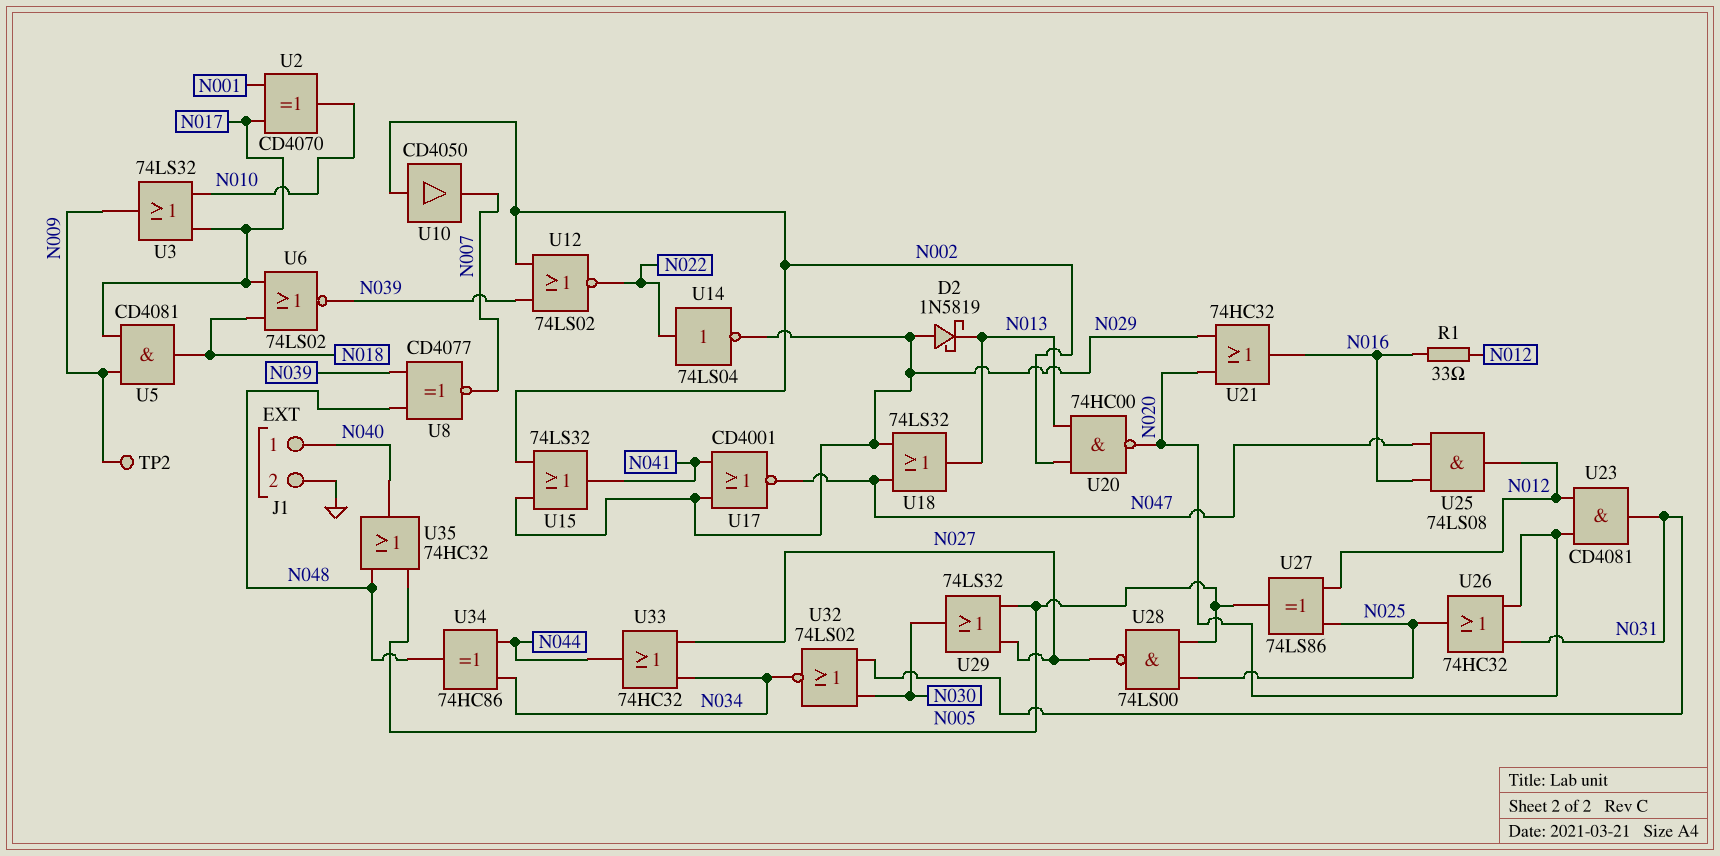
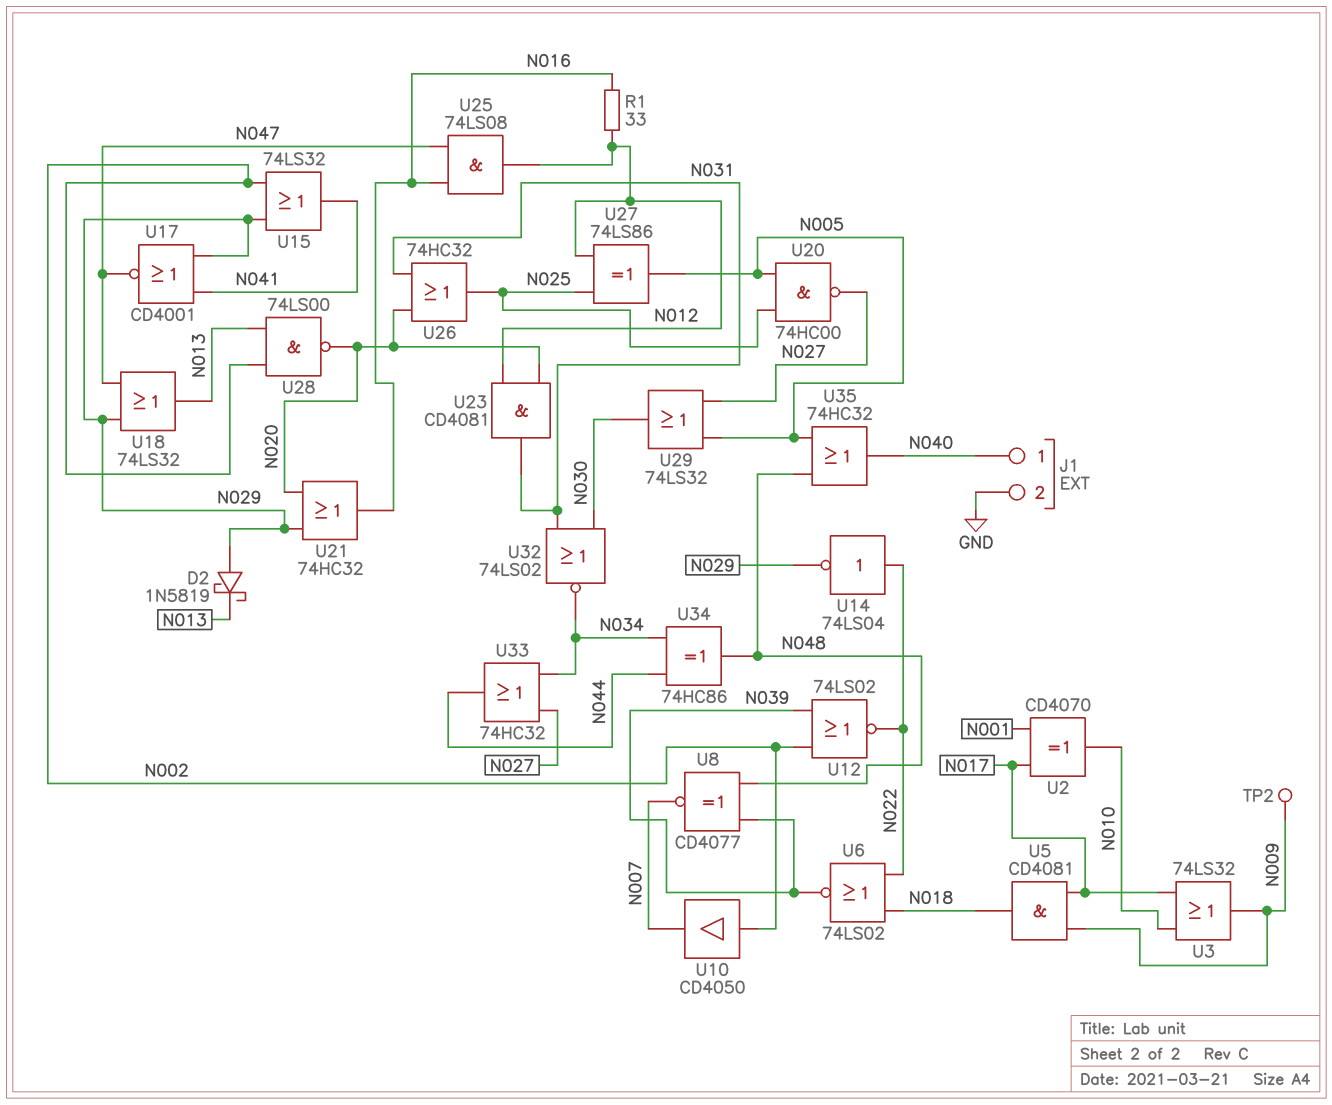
U6: NOR 74LS02 (in N017, in N018, out N039) -> NOR 74LS02 (in N018, in N022, out N039)
U20: NAND 74HC00 (in N002, in N013, out N020) -> NAND 74HC00 (in N005, in N025, out N027)
U28: NAND 74LS00 (in N005, in N025, out N027) -> NAND 74LS00 (in N002, in N013, out N020)

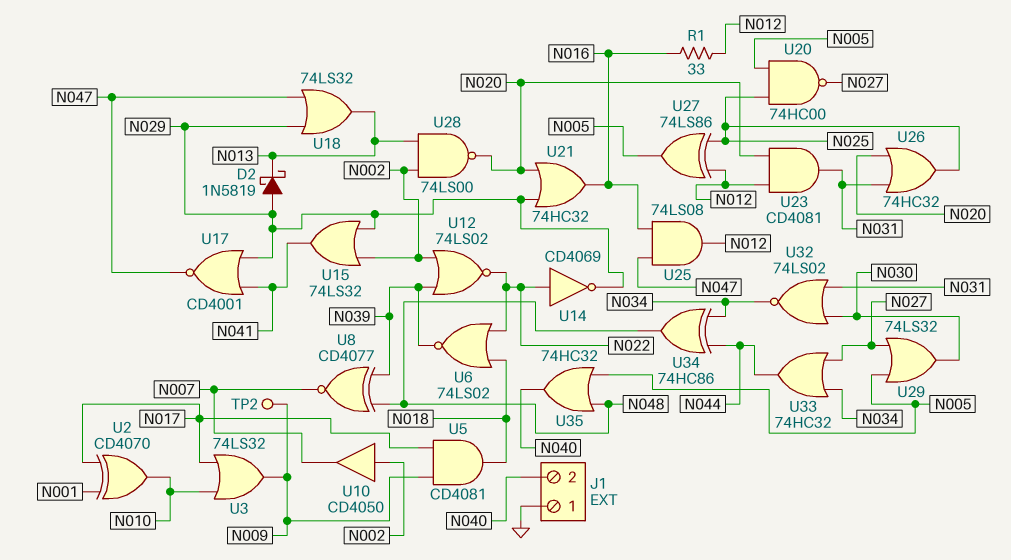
J1 pin 1: N040 -> GND
J1 pin 2: GND -> N040
U14: NOT 74LS04 (in N022, out N029) -> NOT CD4069 (in N022, out N029)

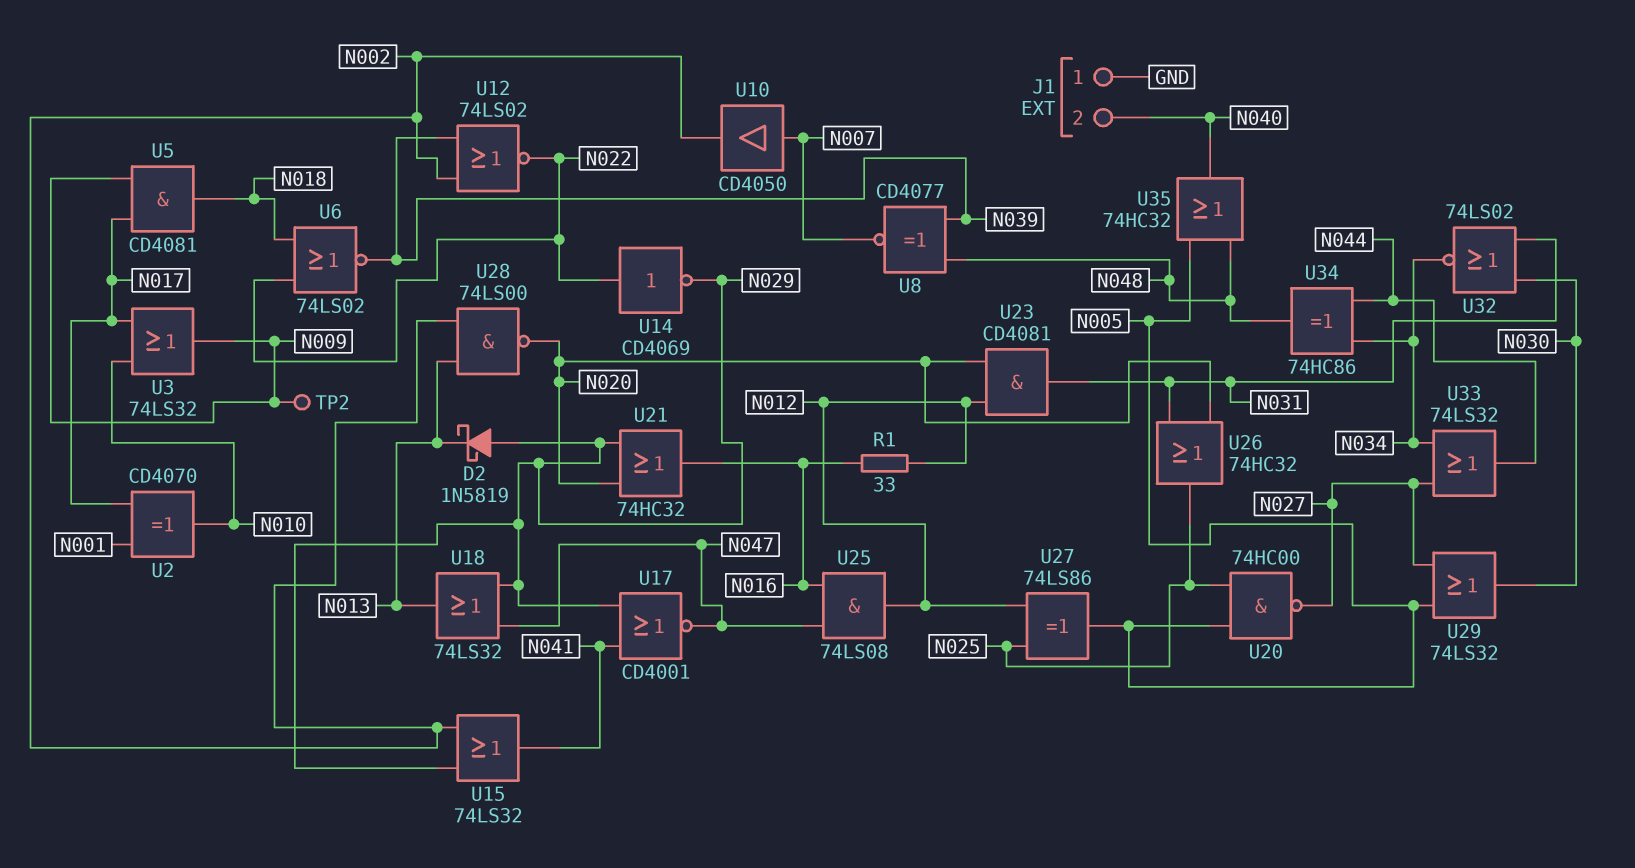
U10: buffer CD4050 (in N002, out N007) -> buffer CD4050 (in N007, out N002)
U33: OR 74HC32 (in N027, in N034, out N044) -> OR 74LS32 (in N027, in N034, out N044)

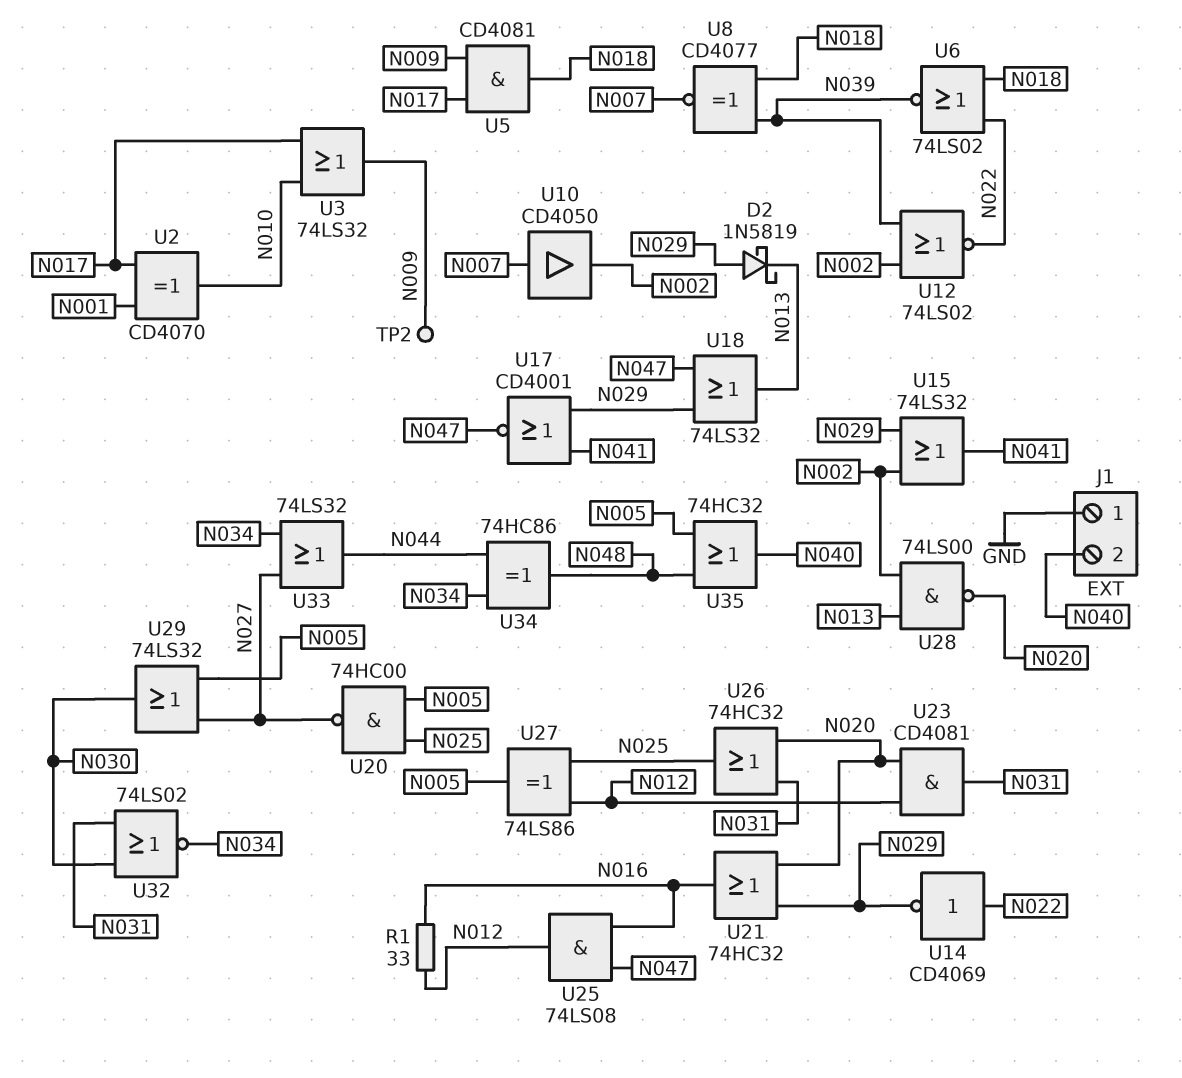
U8: XNOR CD4077 (in N039, in N048, out N007) -> XNOR CD4077 (in N018, in N039, out N007)

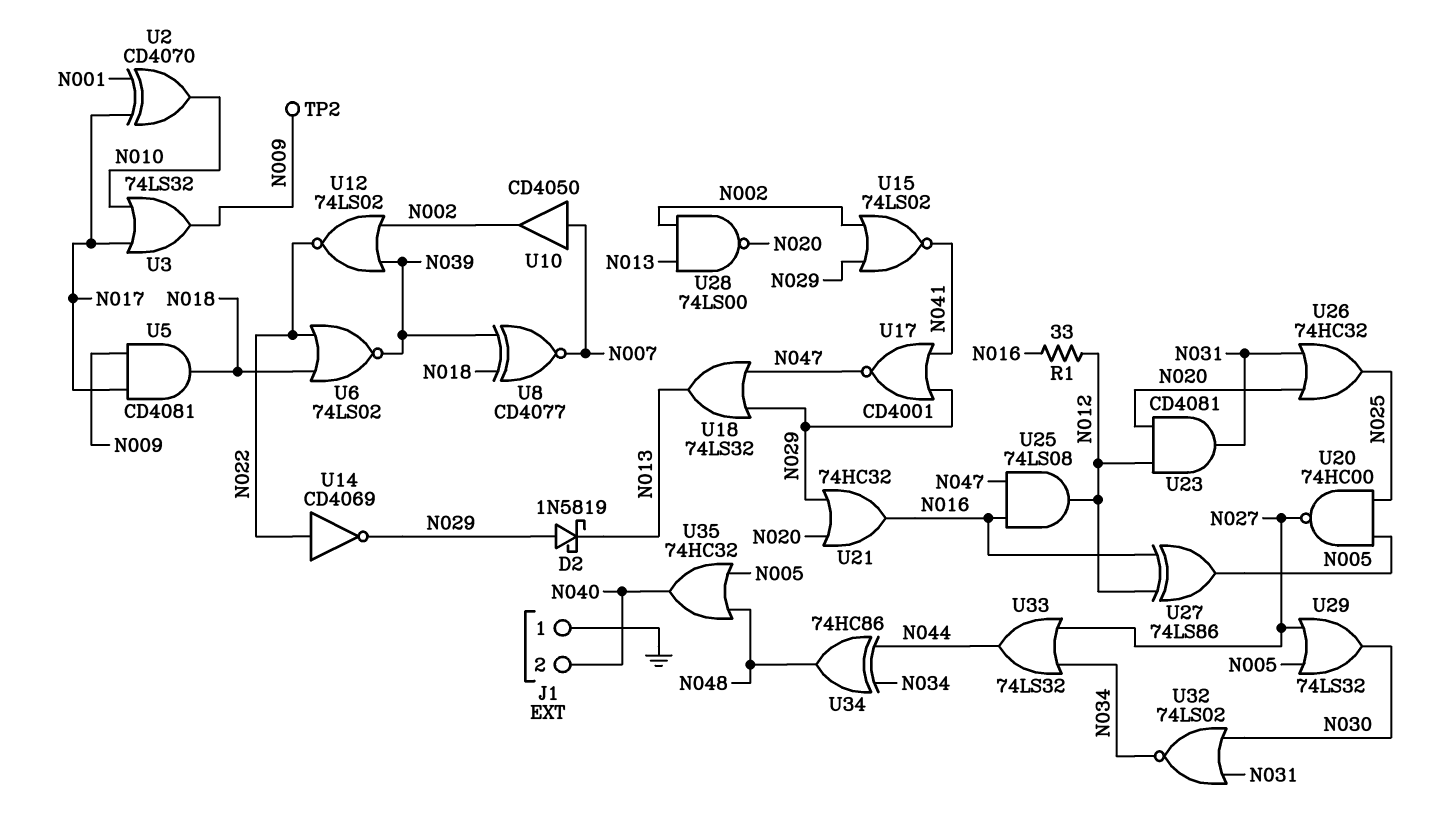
U15: OR 74LS32 (in N002, in N029, out N041) -> NOR 74LS02 (in N002, in N029, out N041)
U27: XOR 74LS86 (in N012, in N025, out N005) -> XOR 74LS86 (in N012, in N016, out N005)

